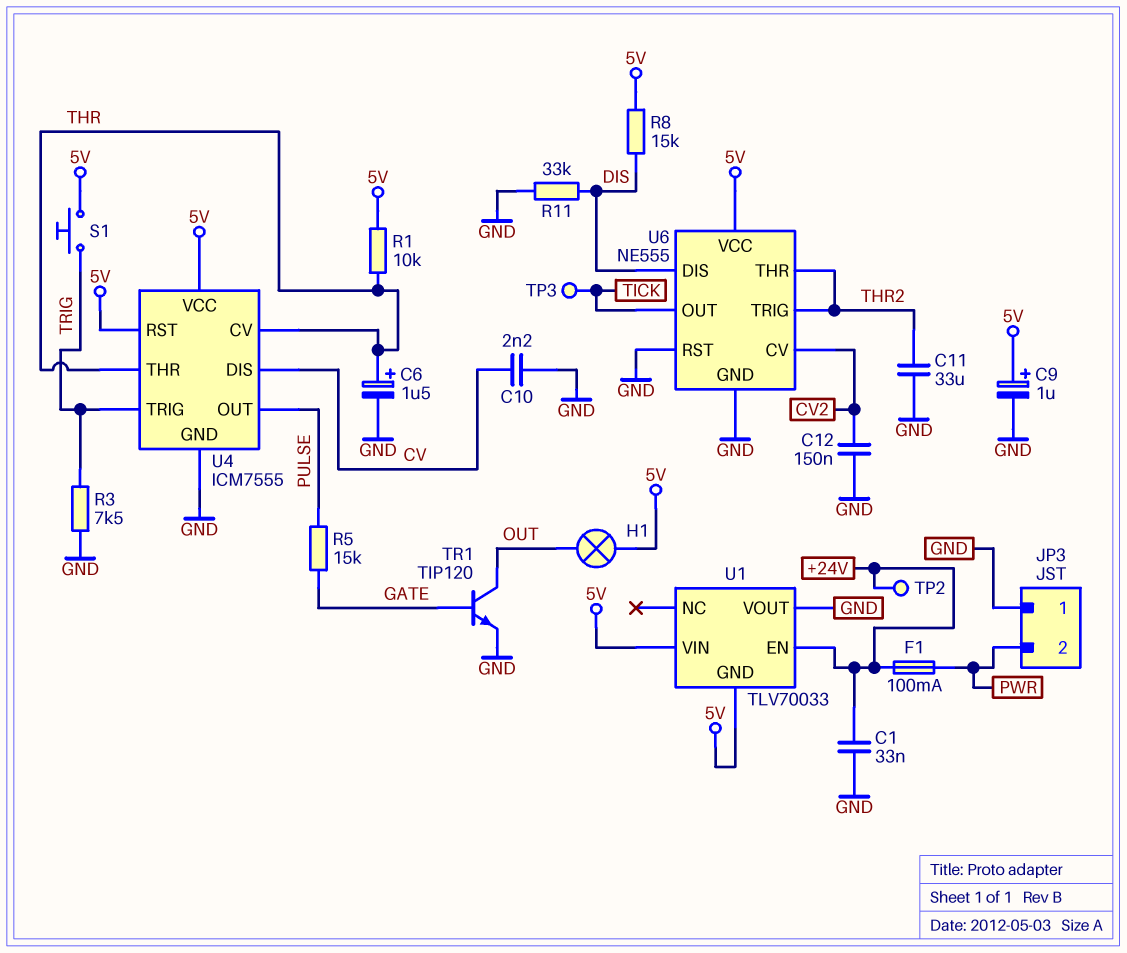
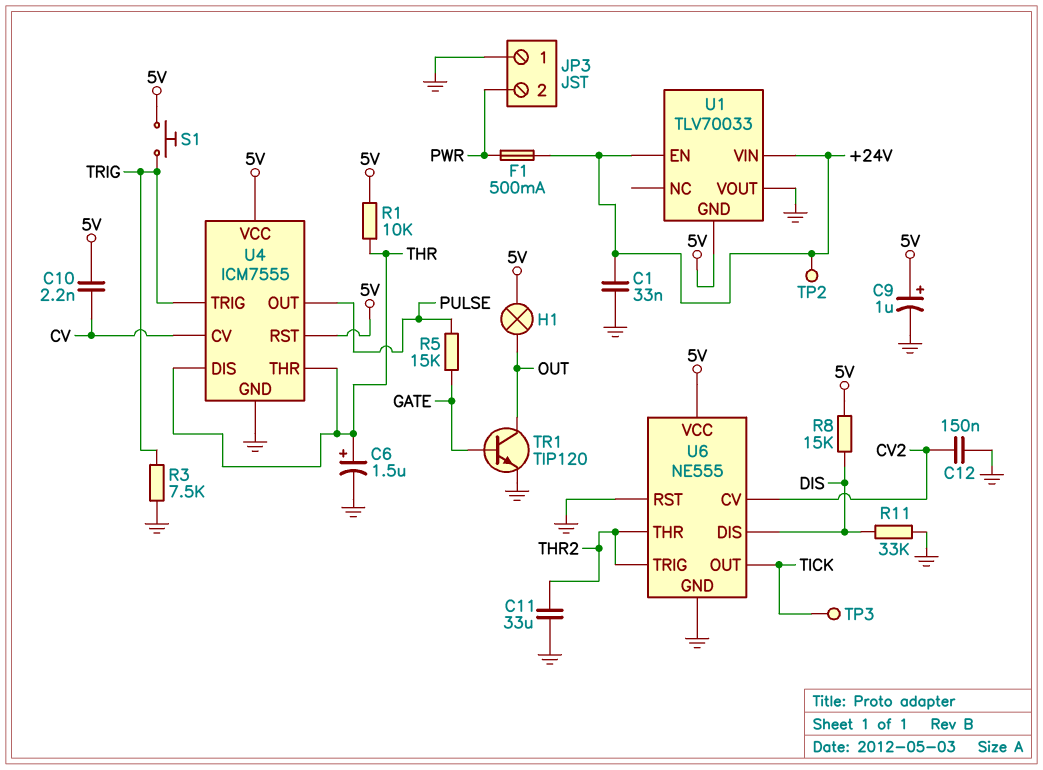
C10: 2.2nF (CV, GND) -> 2.2nF (5V, CV)
F1: 100mA (+24V, PWR) -> 500mA (+24V, PWR)
U1 pin VIN: 5V -> +24V
U4 pin CV: THR -> CV
U4 pin DIS: CV -> THR

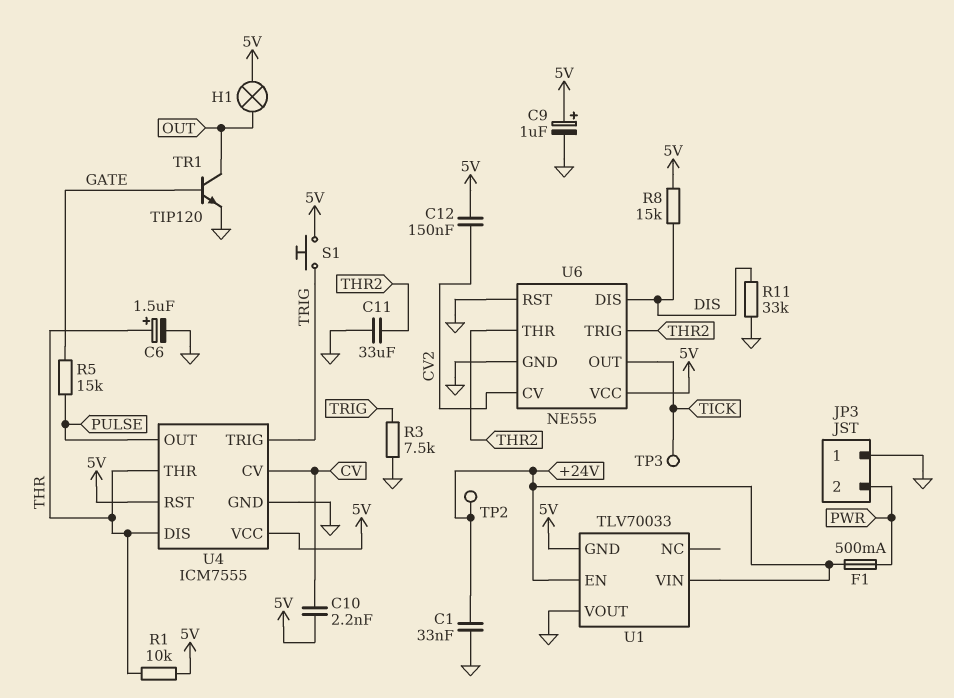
C12: 150nF (CV2, GND) -> 150nF (5V, CV2)

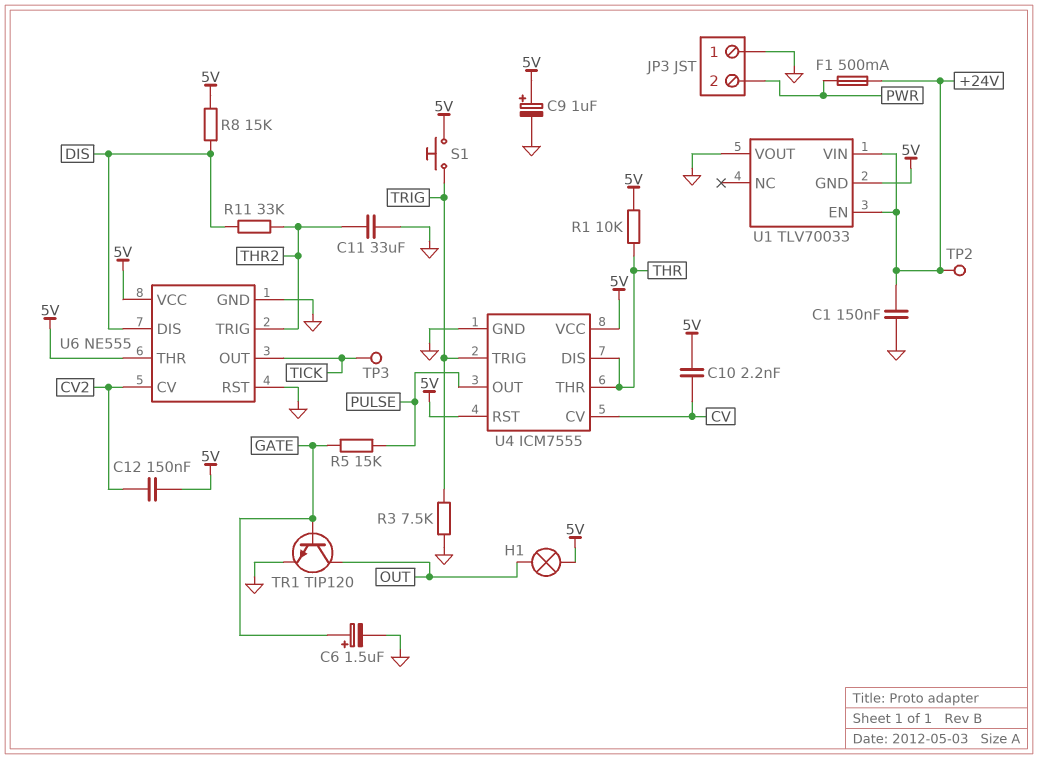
C1: 33nF (+24V, GND) -> 150nF (+24V, GND)
C6: 1.5uF (plus THR, minus GND) -> 1.5uF (plus GATE, minus GND)
R11: 33k (DIS, GND) -> 33k (DIS, THR2)
U6 pin THR: THR2 -> 5V

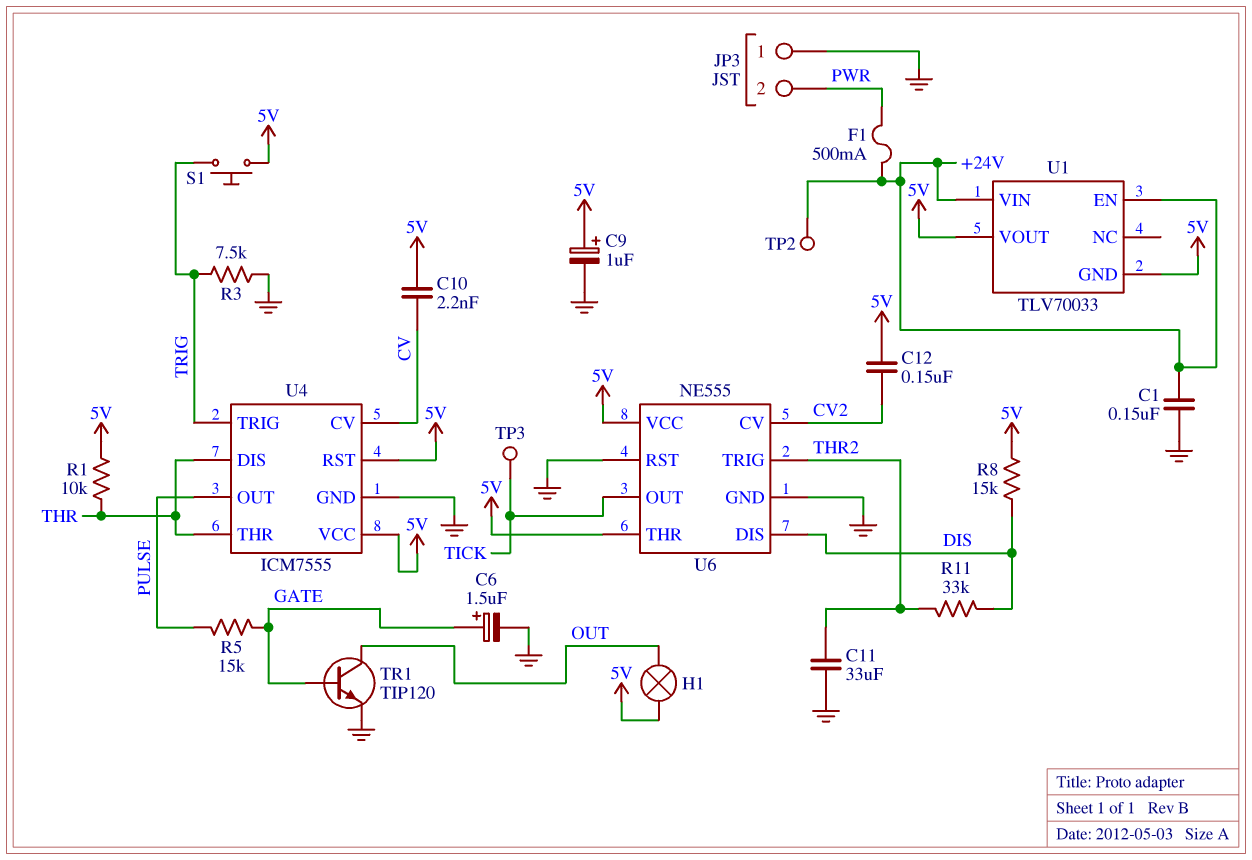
U1 pin VOUT: GND -> 5V

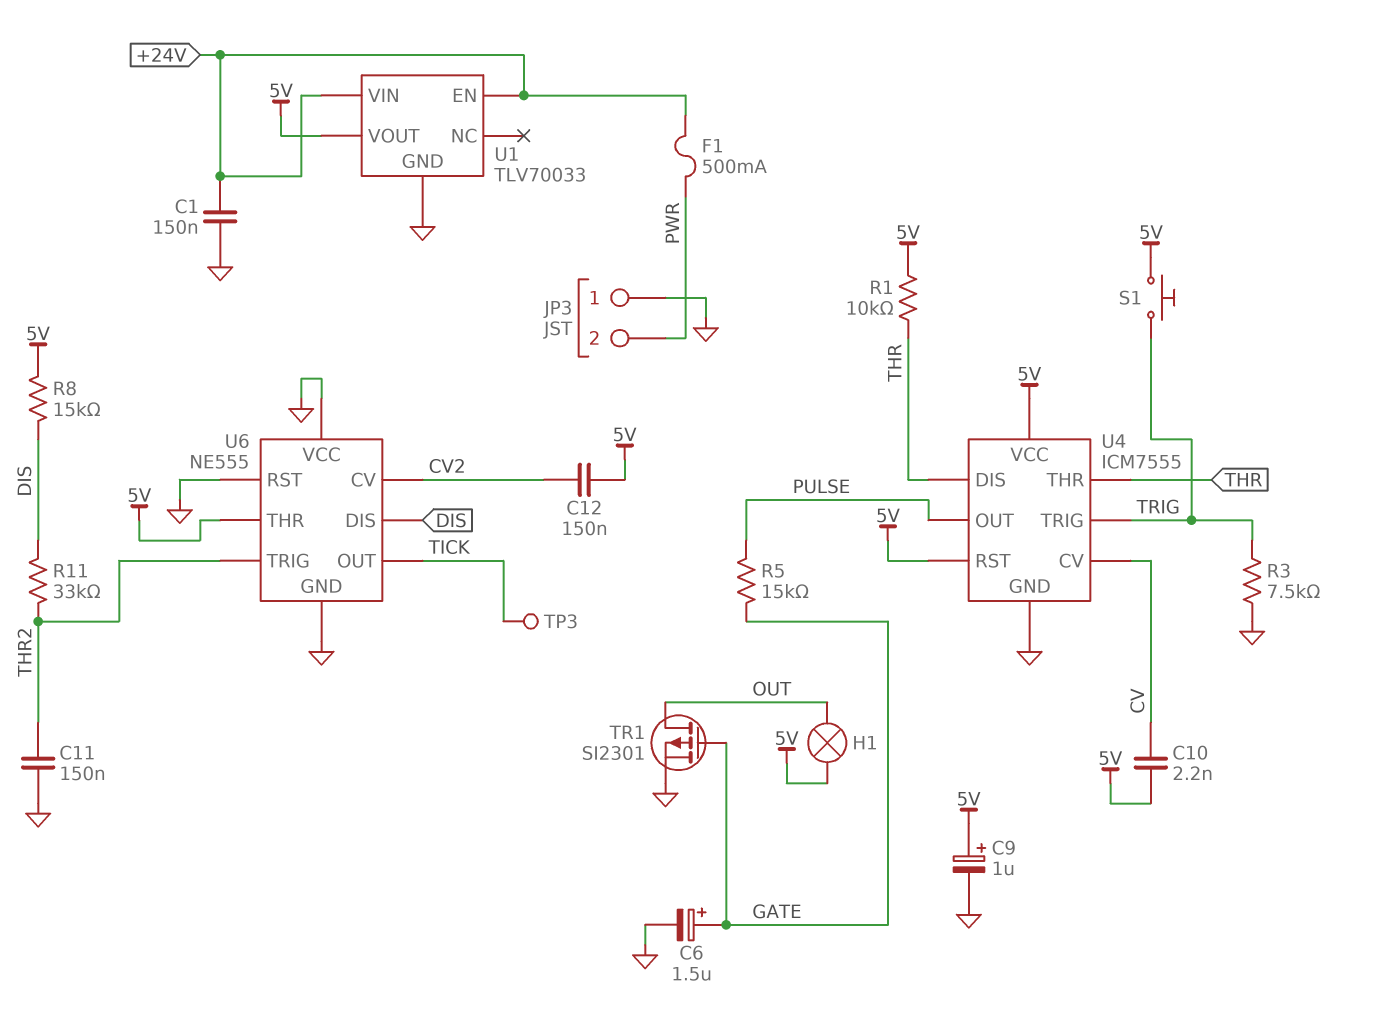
C11: 33uF (GND, THR2) -> 150nF (GND, THR2)
TP2: test point (+24V) -> none
TR1: NPN TIP120 (B GATE, C OUT, E GND) -> PMOS SI2301 (G GATE, D OUT, S GND)
U1 pin GND: 5V -> GND
U6 pin VCC: 5V -> GND

